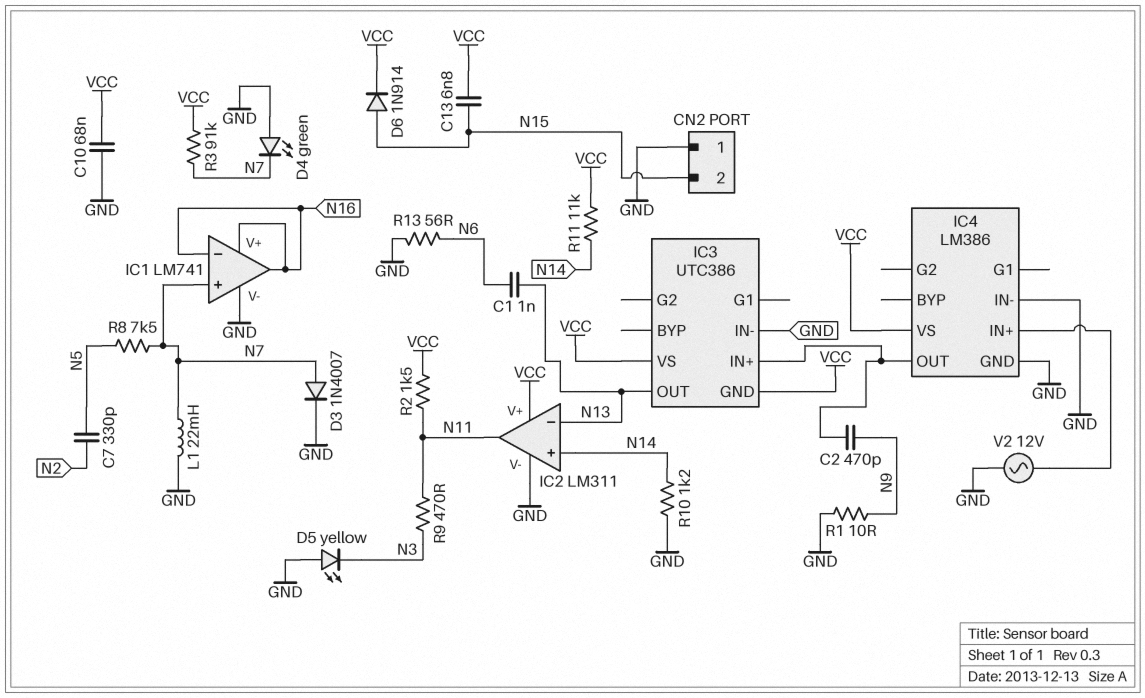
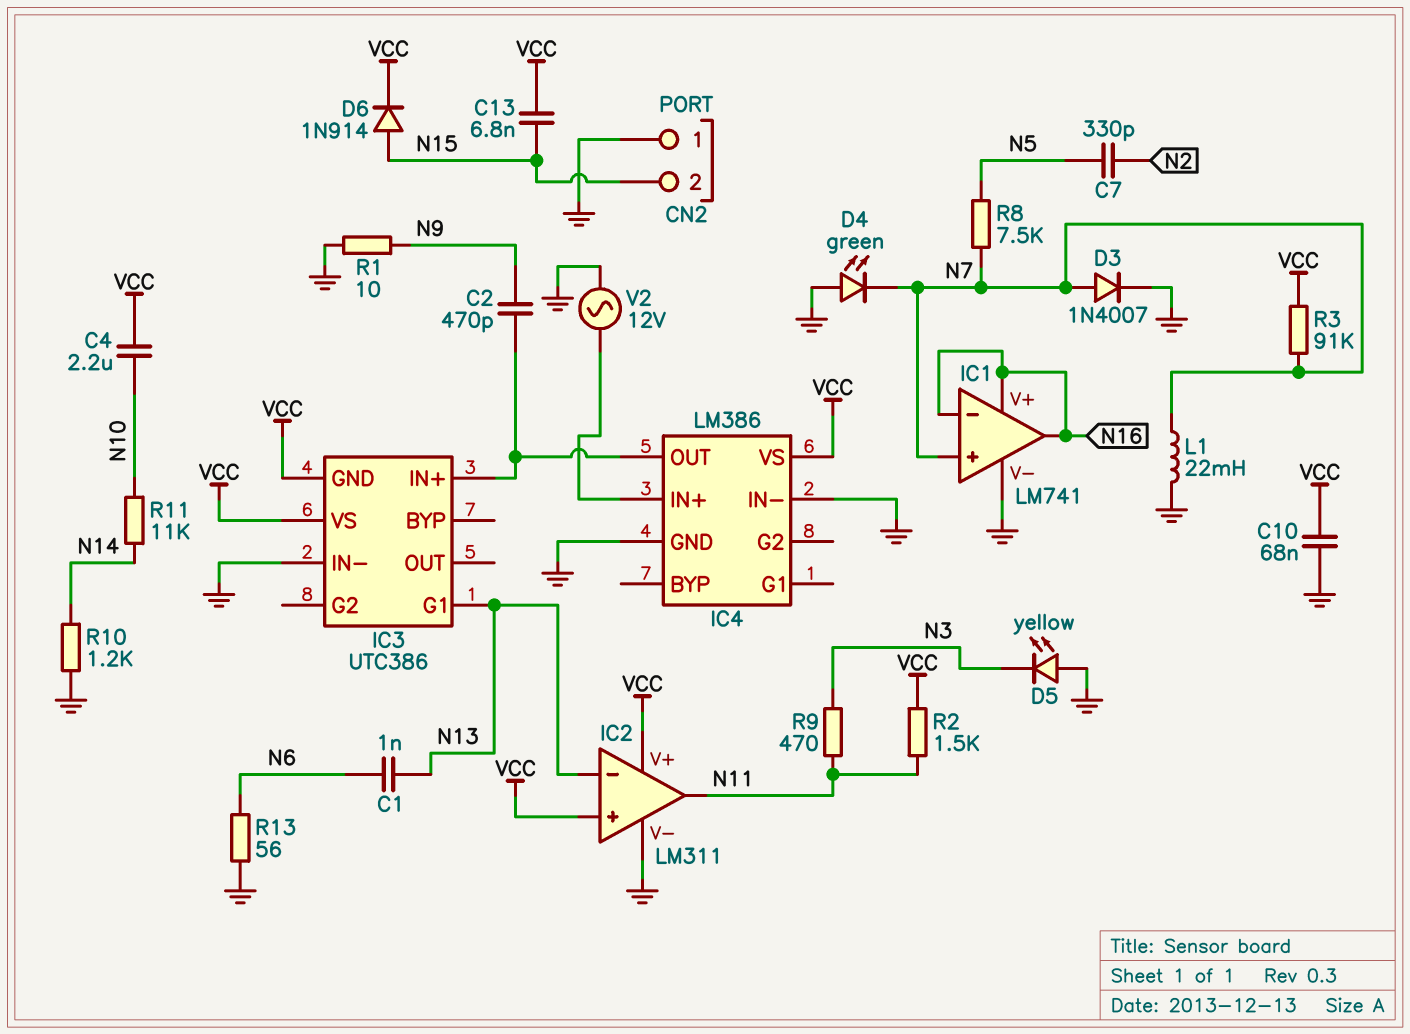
C4: none -> 2.2uF (N10, VCC)
IC2 pin in+: N14 -> VCC
IC3 pin G1: none -> N13
IC3 pin OUT: N13 -> none
R11: 11k (N14, VCC) -> 11k (N10, N14)

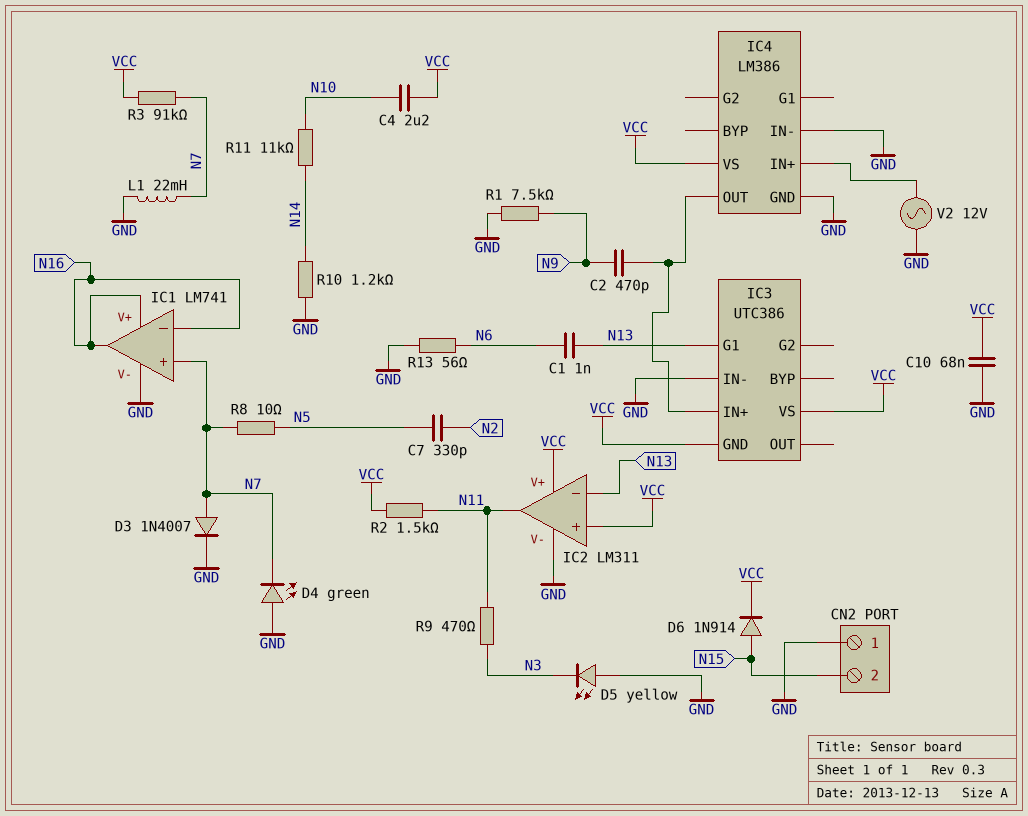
C13: 6.8nF (N15, VCC) -> none
R1: 10 (GND, N9) -> 7.5k (GND, N9)
R8: 7.5k (N5, N7) -> 10 (N5, N7)

